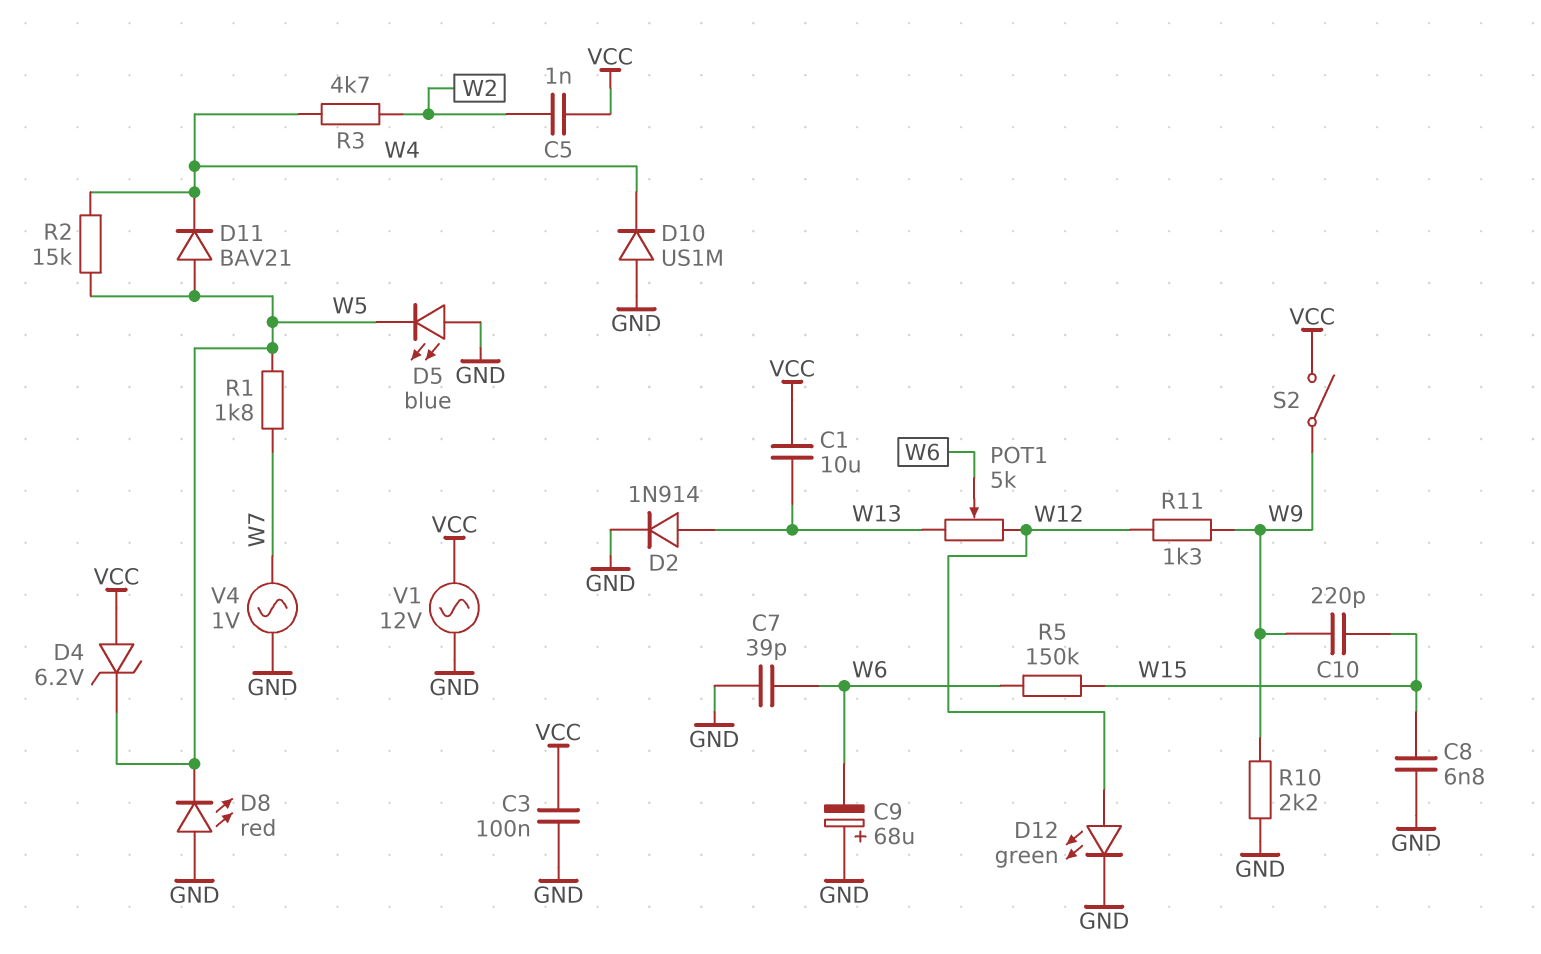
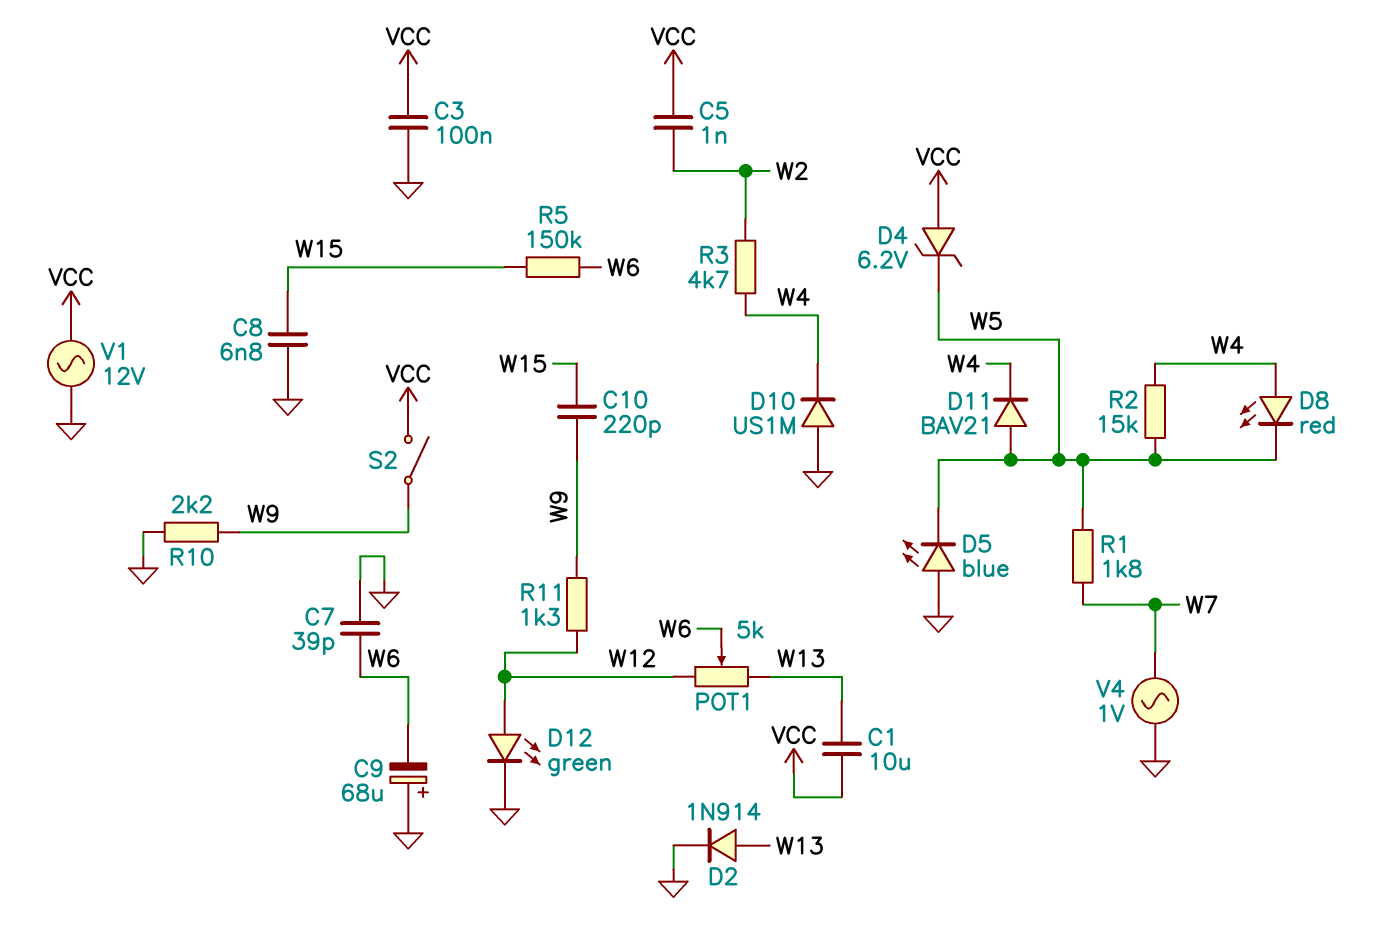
D8: LED red (A GND, K W5) -> LED red (A W4, K W5)

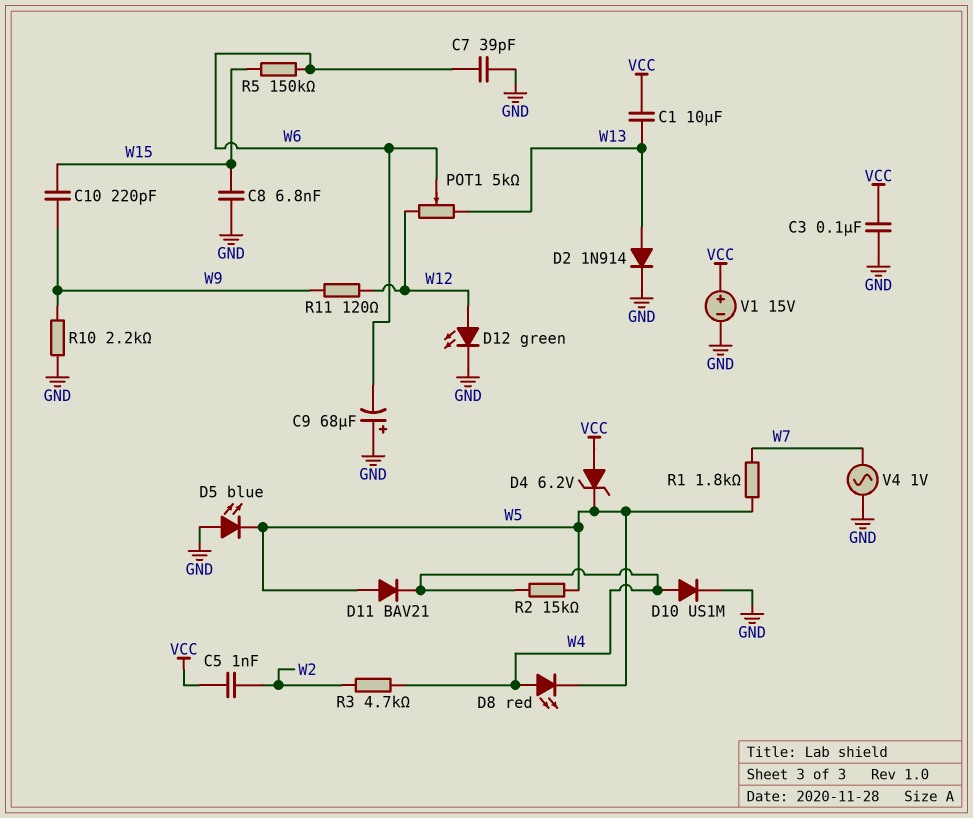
D10: diode US1M (A GND, K W4) -> diode US1M (A W4, K GND)
R11: 1.3k (W9, W12) -> 120 (W9, W12)
S2: switch (VCC, W9) -> none
V1: AC 12V (GND, VCC) -> 15V (plus VCC, minus GND)

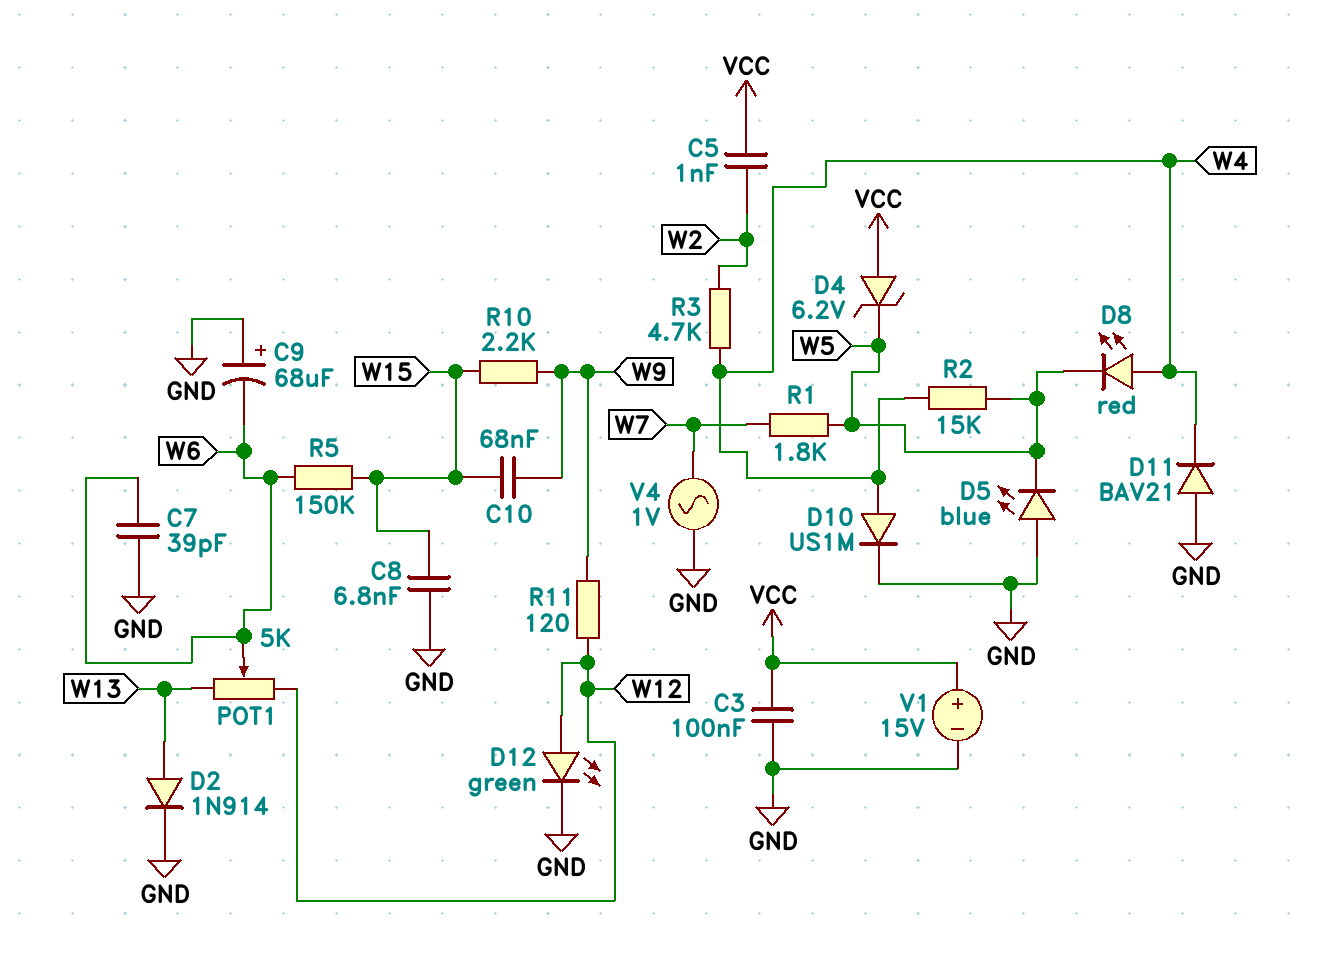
C1: 10uF (VCC, W13) -> none
C10: 220pF (W9, W15) -> 68nF (W9, W15)
D11: diode BAV21 (A W5, K W4) -> diode BAV21 (A GND, K W4)
R10: 2.2k (GND, W9) -> 2.2k (W9, W15)

